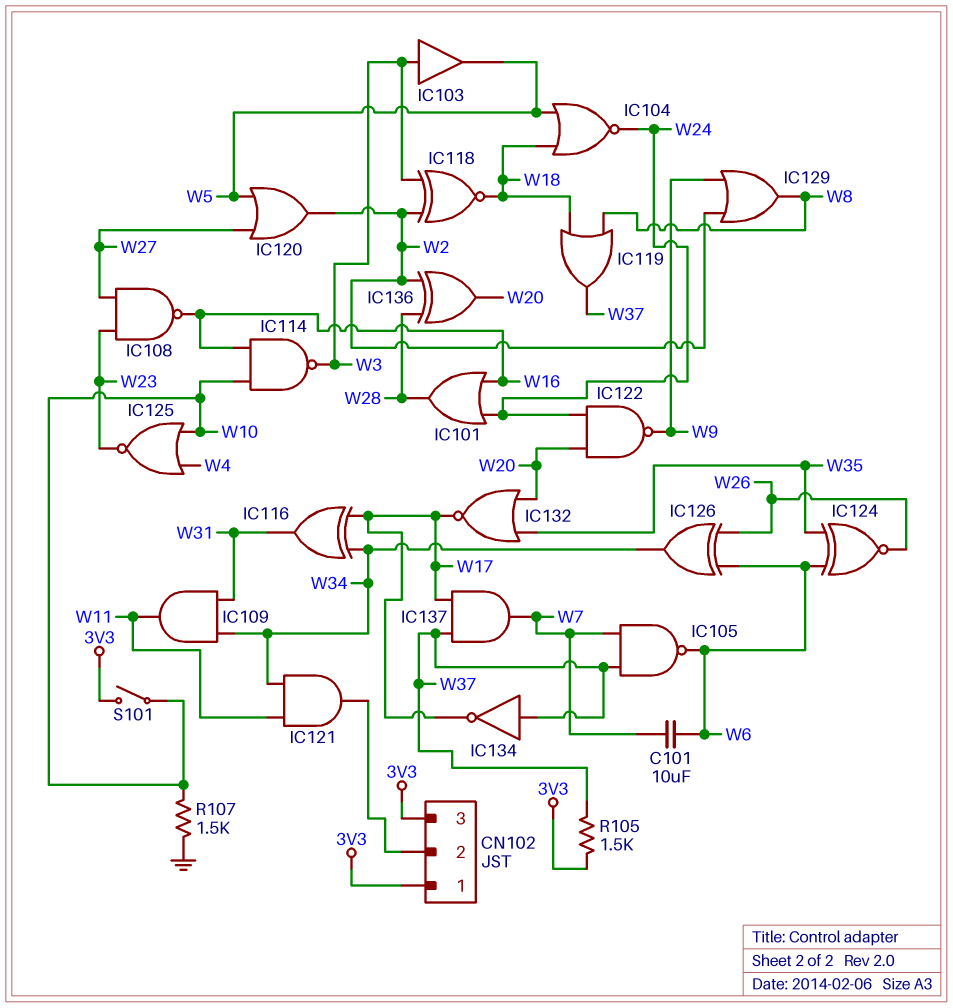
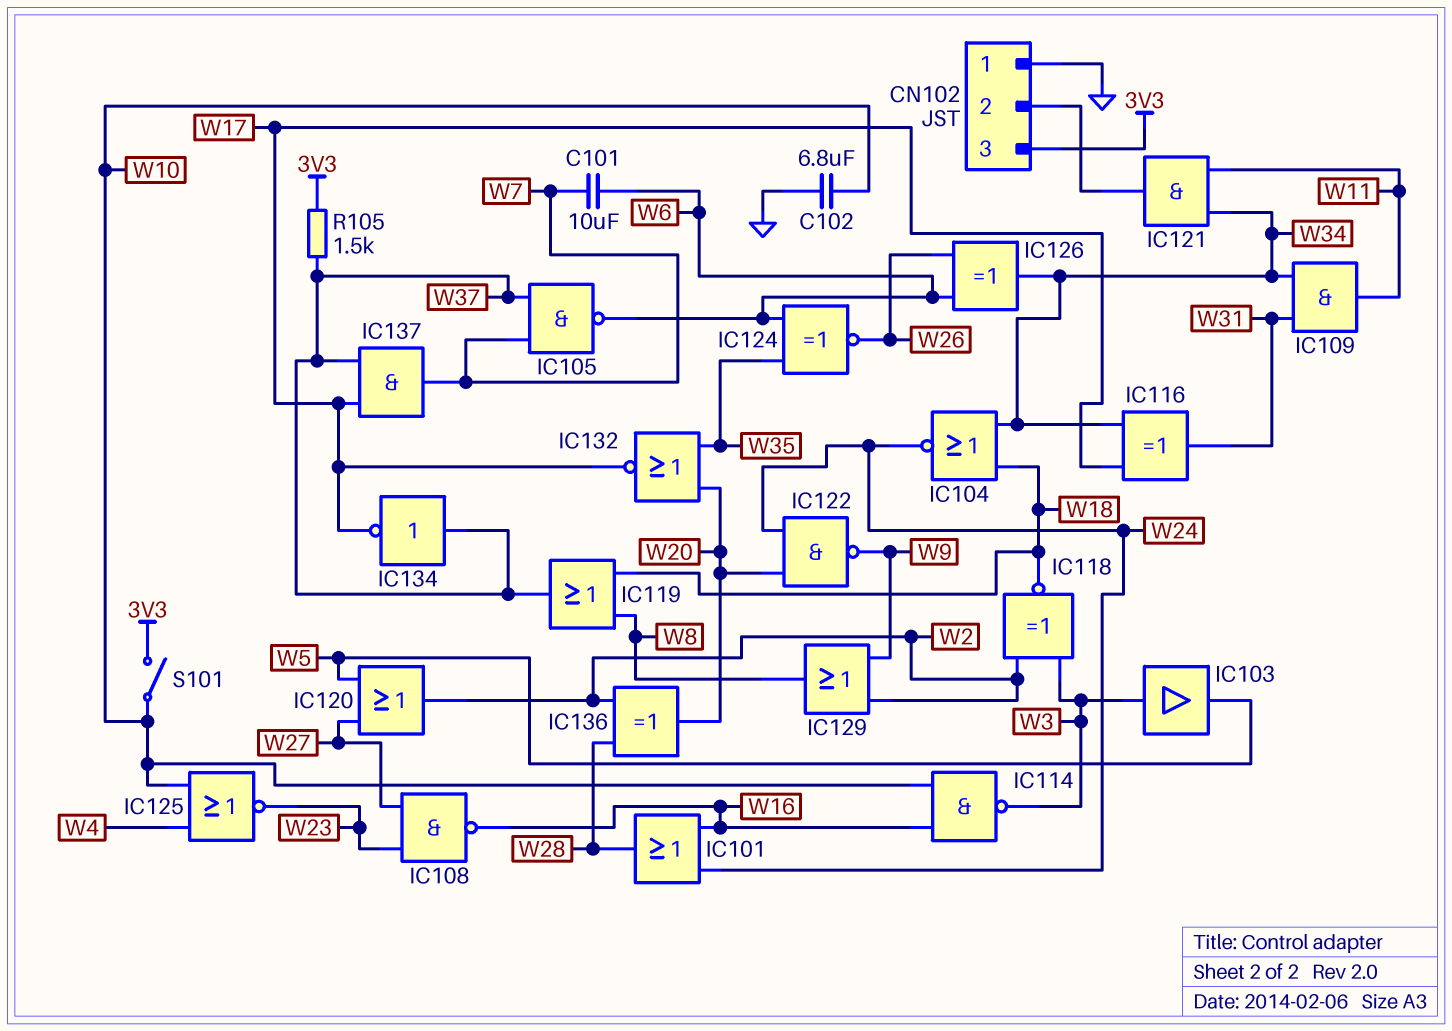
C102: none -> 6.8uF (GND, W10)
CN102 pin 1: 3V3 -> GND
IC104: NOR (in W5, in W18, out W24) -> NOR (in W18, in W34, out W24)
R107: 1.5k (GND, W10) -> none

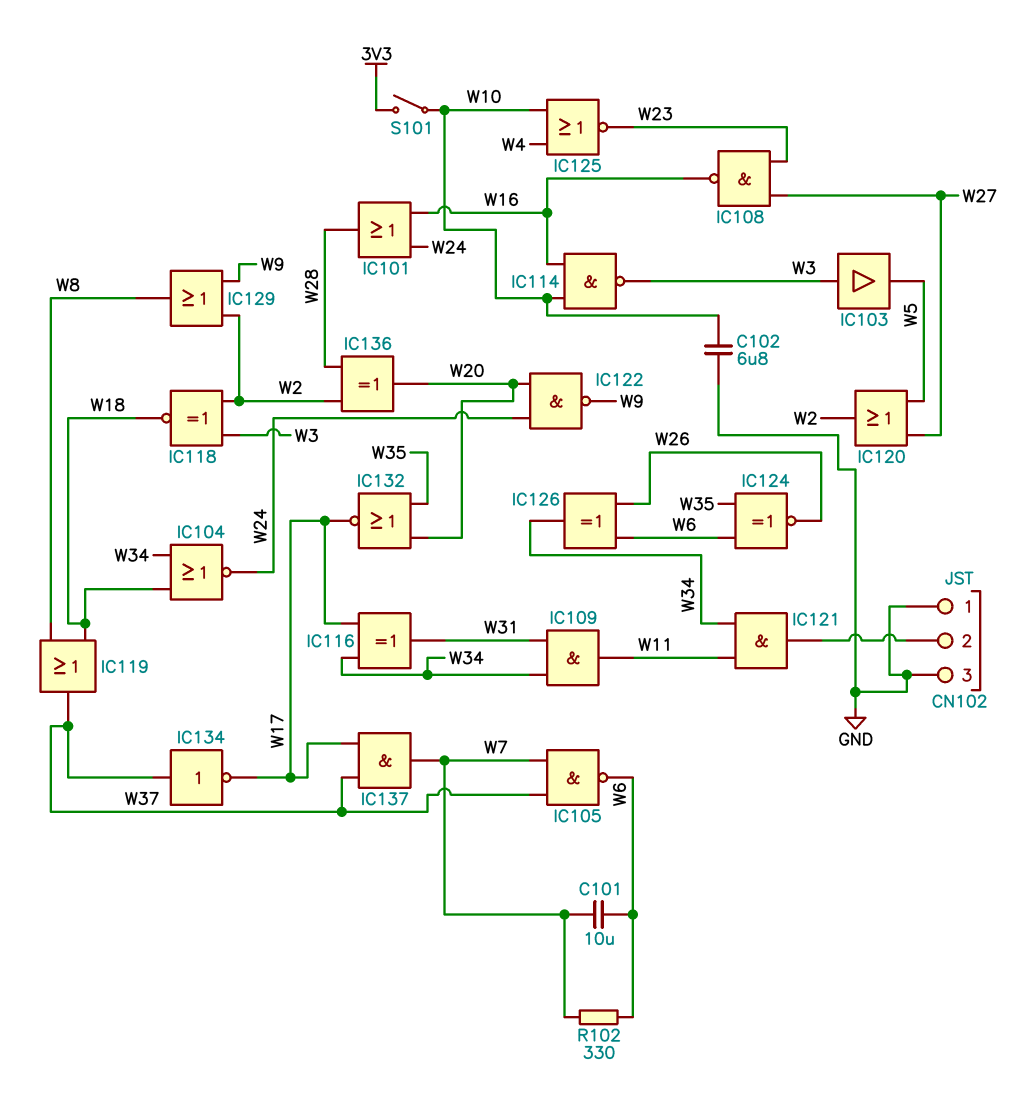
CN102 pin 3: 3V3 -> GND
R102: none -> 330 (W6, W7)
R105: 1.5k (3V3, W37) -> none

